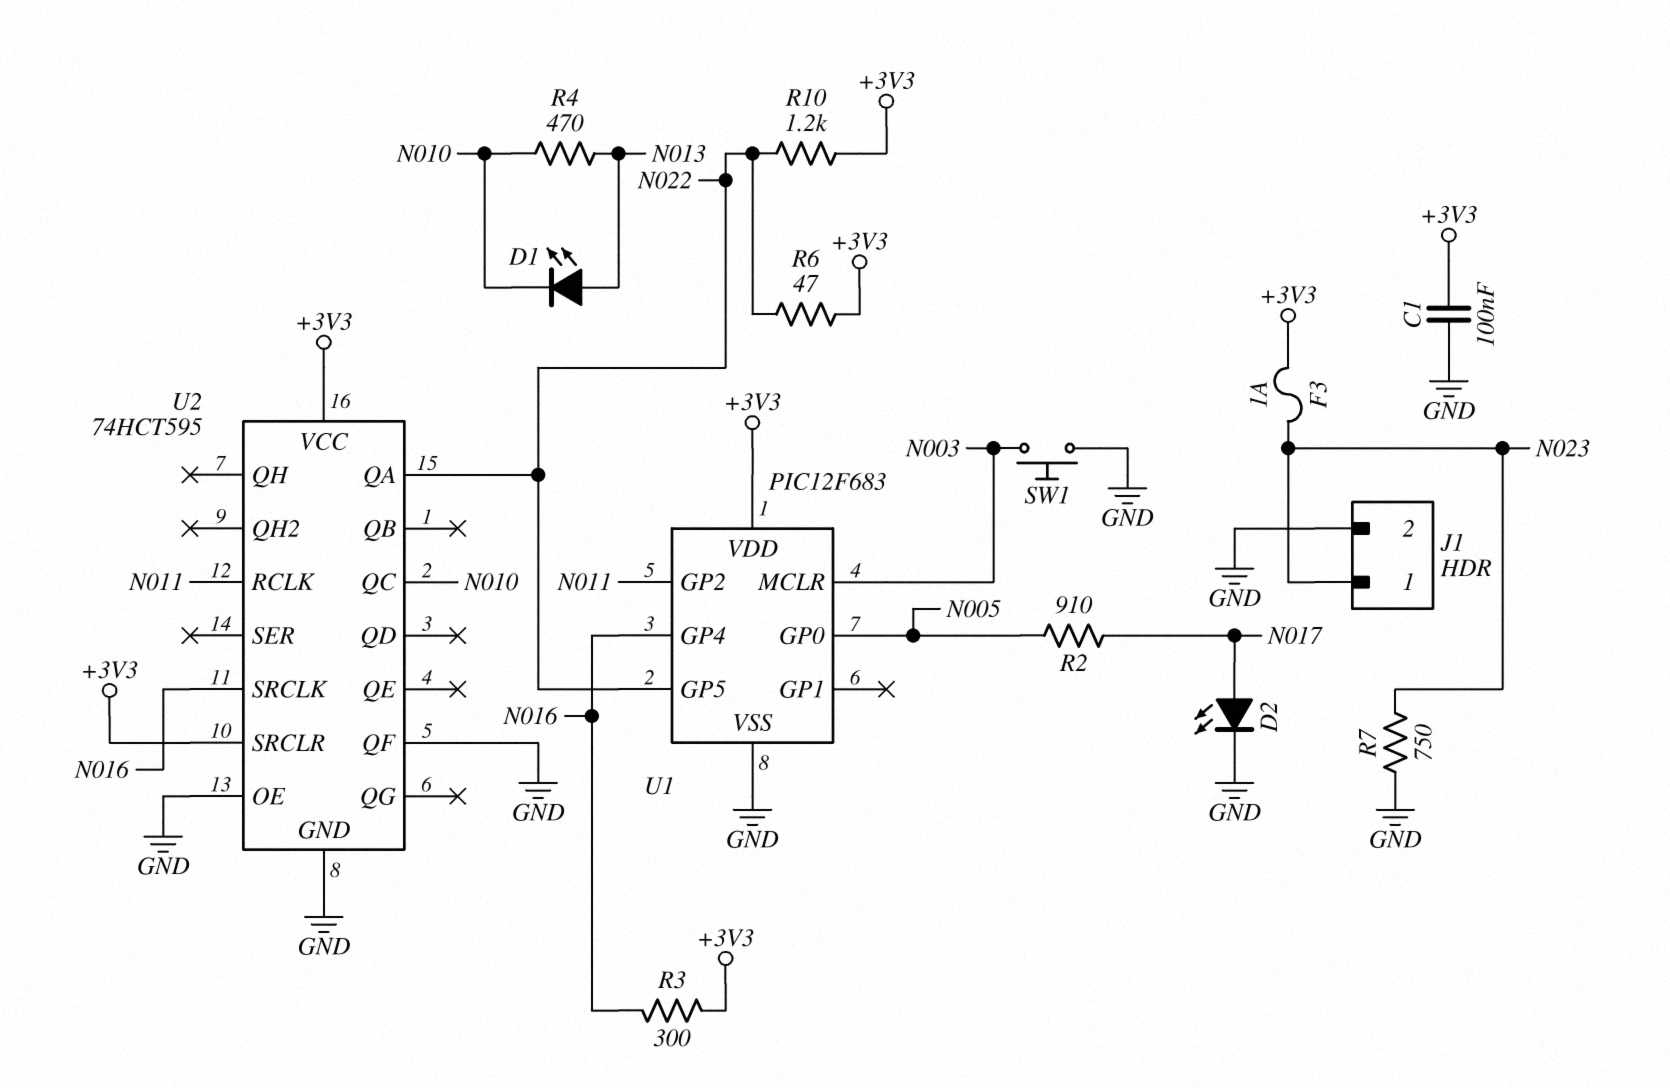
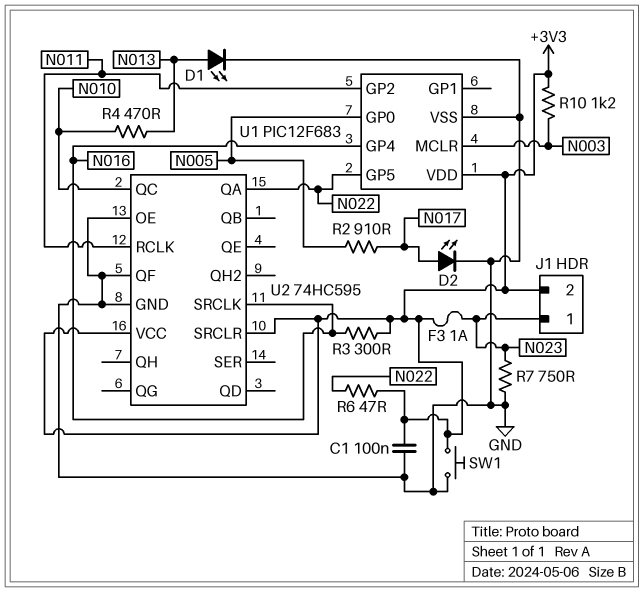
D1: LED (A N013, K N010) -> LED (A N013, K GND)
J1 pin 2: GND -> +3V3
R10: 1.2k (+3V3, N022) -> 1.2k (+3V3, N003)
SW1: button (GND, N003) -> button (+3V3, GND)
U2: 74HCT595 -> 74HC595

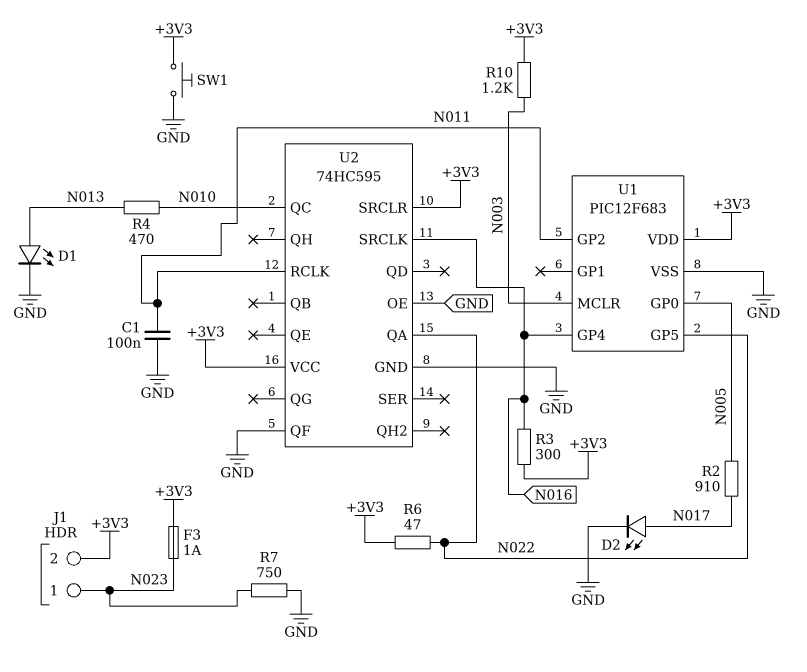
C1: 100nF (+3V3, GND) -> 100nF (GND, N011)

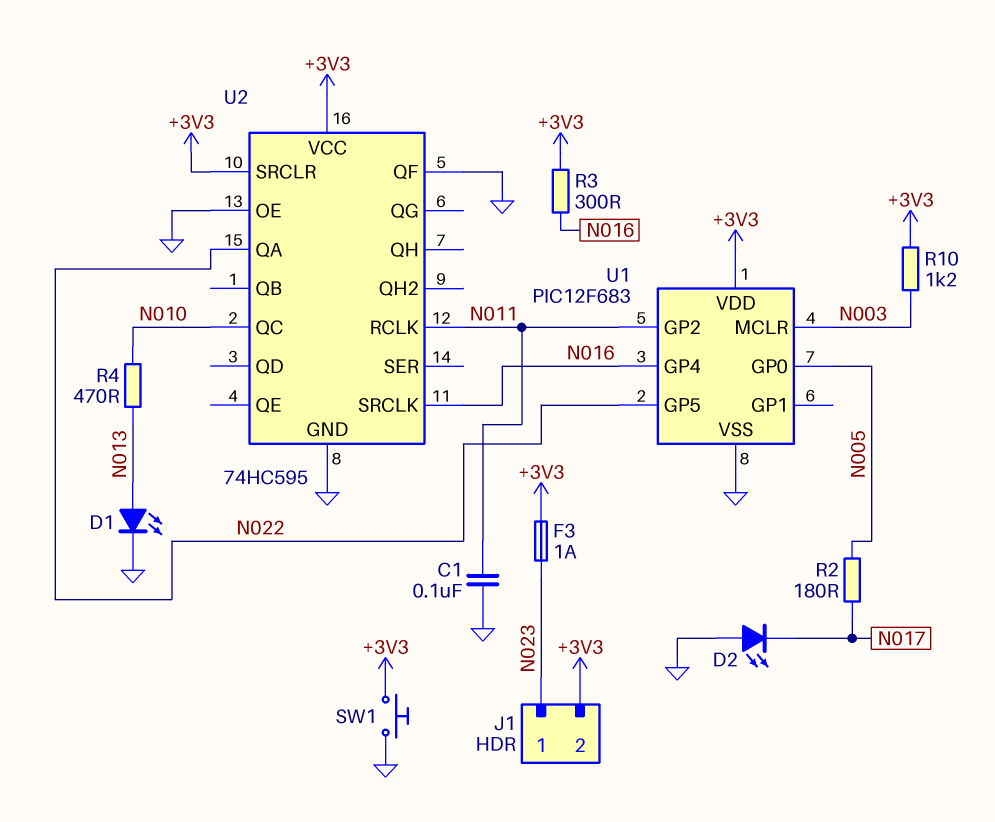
D2: LED (A N017, K GND) -> LED (A GND, K N017)
R2: 910 (N005, N017) -> 180 (N005, N017)
R6: 47 (+3V3, N022) -> none
R7: 750 (GND, N023) -> none

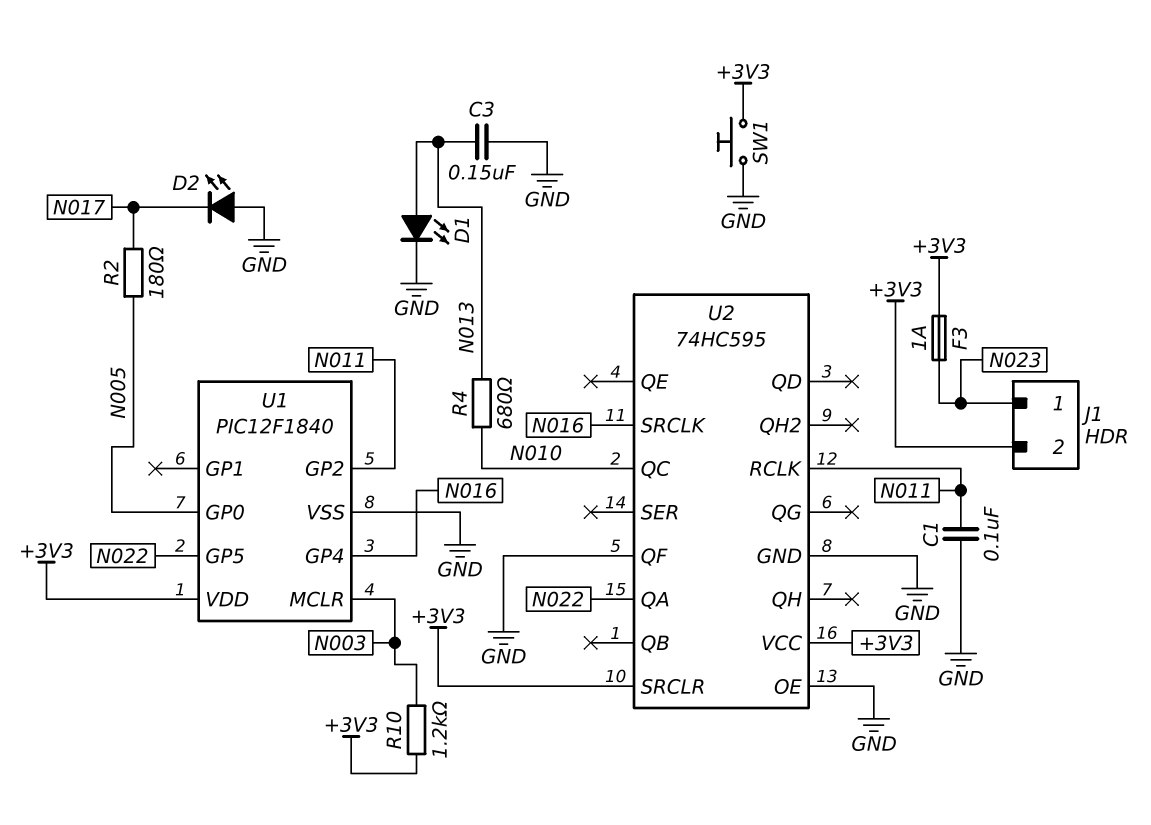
C3: none -> 150nF (GND, N013)
R3: 300 (+3V3, N016) -> none
R4: 470 (N010, N013) -> 680 (N010, N013)
U1: PIC12F683 -> PIC12F1840

